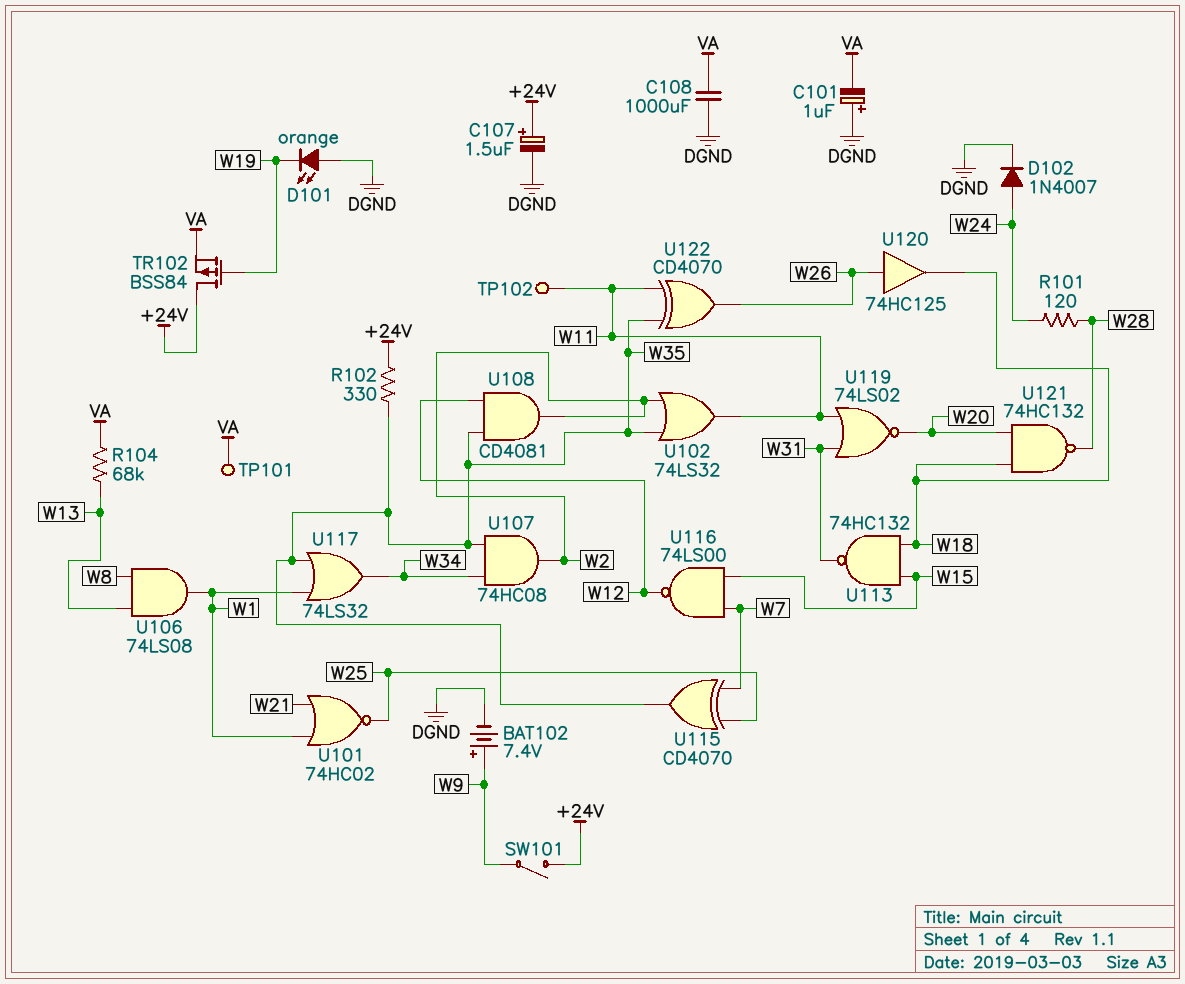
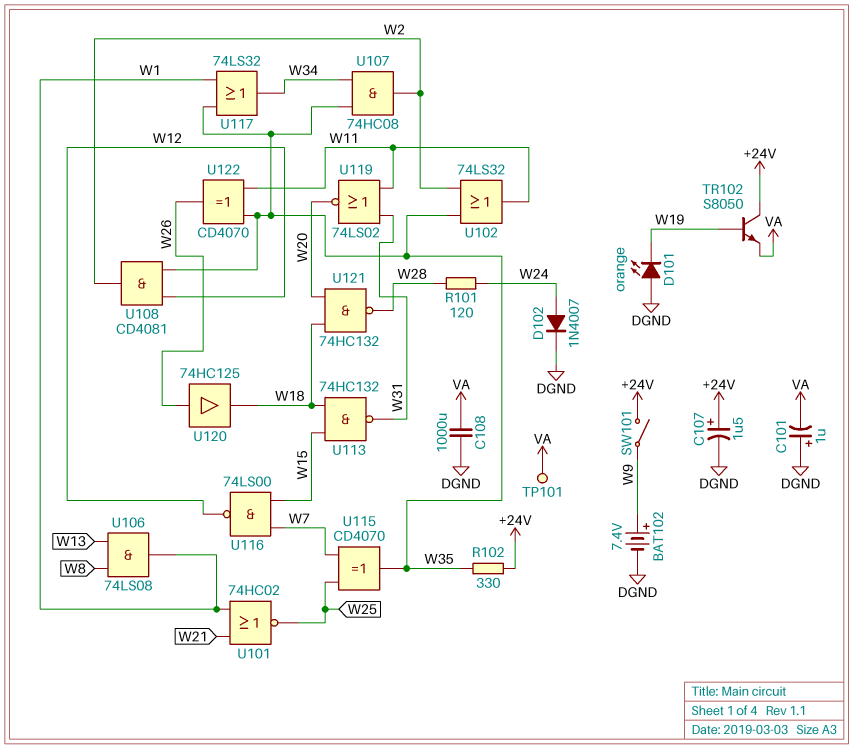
R104: 68k (VA, W13) -> none
TP102: test point (W11) -> none
TR102: PMOS BSS84 (G W19, D +24V, S VA) -> NPN S8050 (B W19, C +24V, E VA)

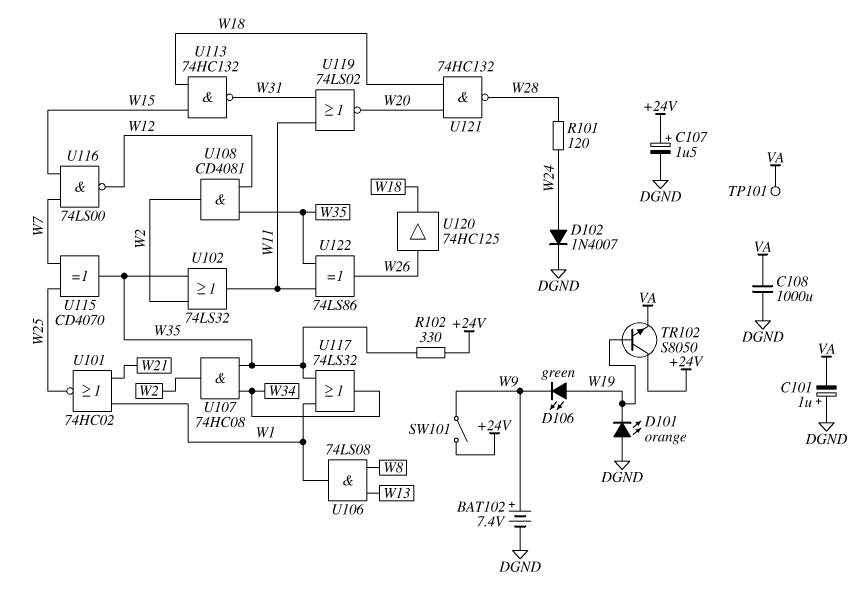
D106: none -> LED green (A W19, K W9)
U122: XOR CD4070 (in W11, in W35, out W26) -> XOR 74LS86 (in W11, in W35, out W26)

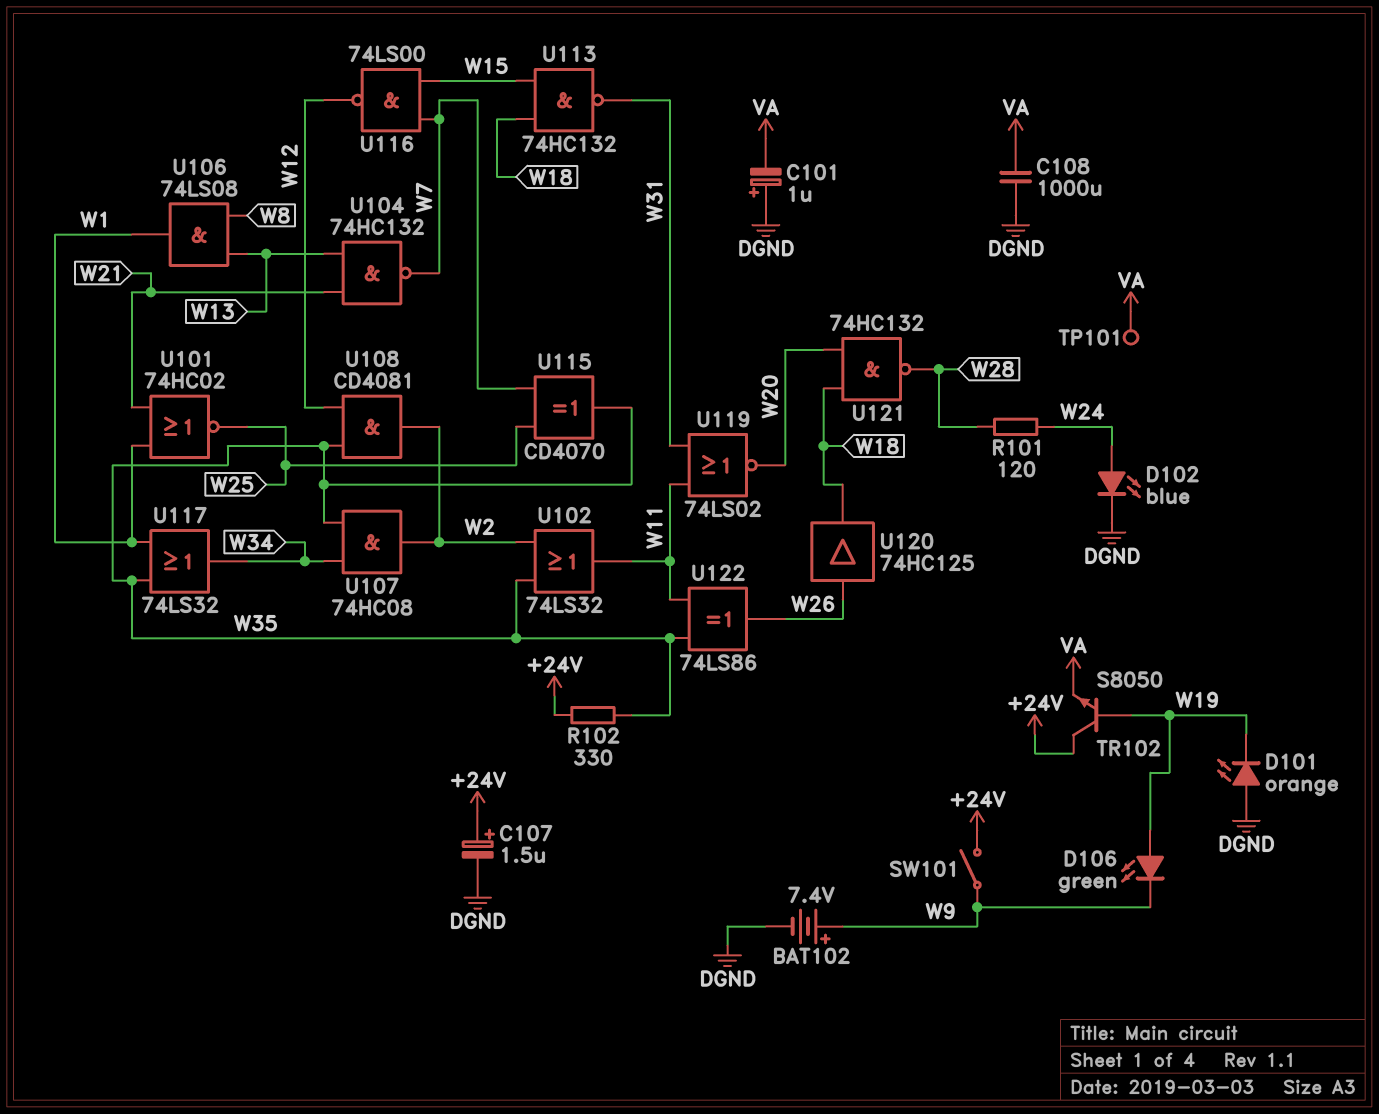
D102: diode 1N4007 (A W24, K DGND) -> LED blue (A W24, K DGND)
U104: none -> NAND 74HC132 (in W13, in W21, out W7)

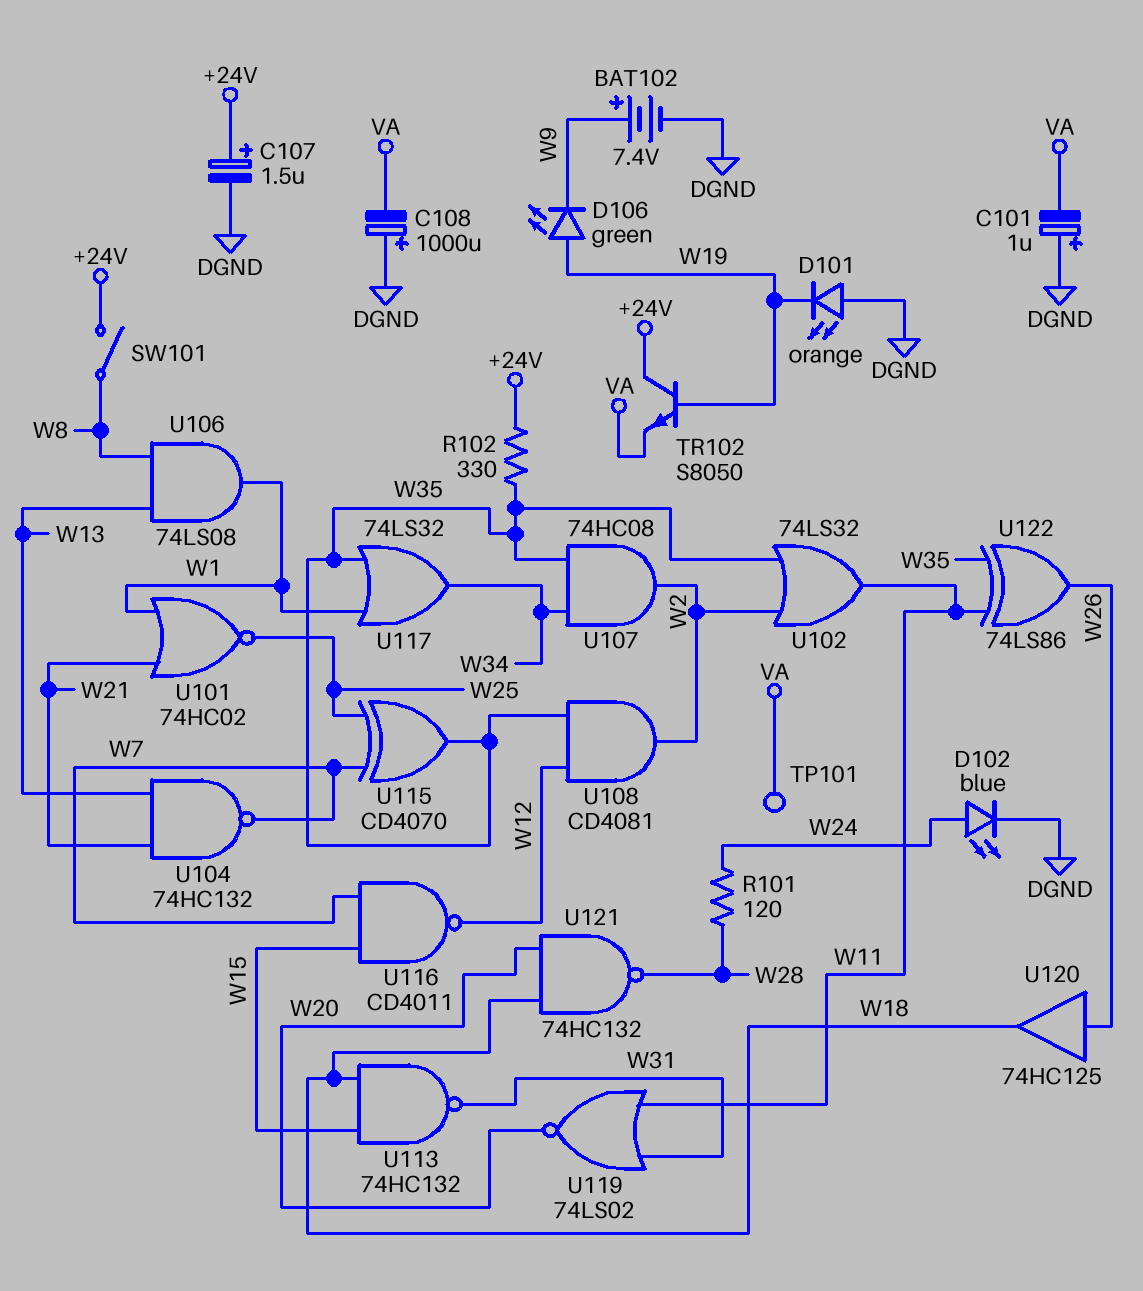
C108: 1000uF (DGND, VA) -> 1000uF (plus DGND, minus VA)
SW101: switch (+24V, W9) -> switch (+24V, W8)
U116: NAND 74LS00 (in W7, in W15, out W12) -> NAND CD4011 (in W7, in W15, out W12)

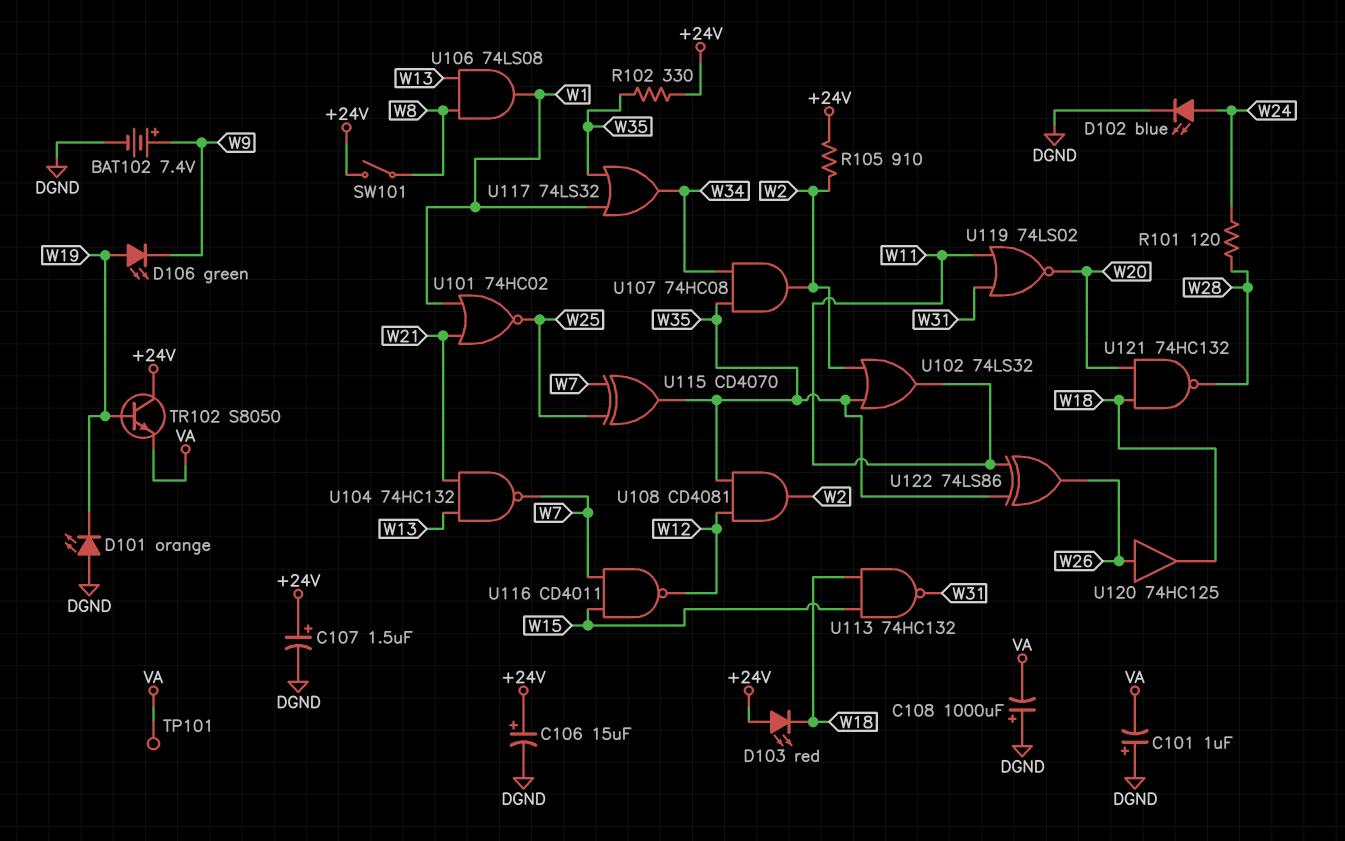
C106: none -> 15uF (plus +24V, minus DGND)
D103: none -> LED red (A +24V, K W18)
R105: none -> 910 (+24V, W2)

